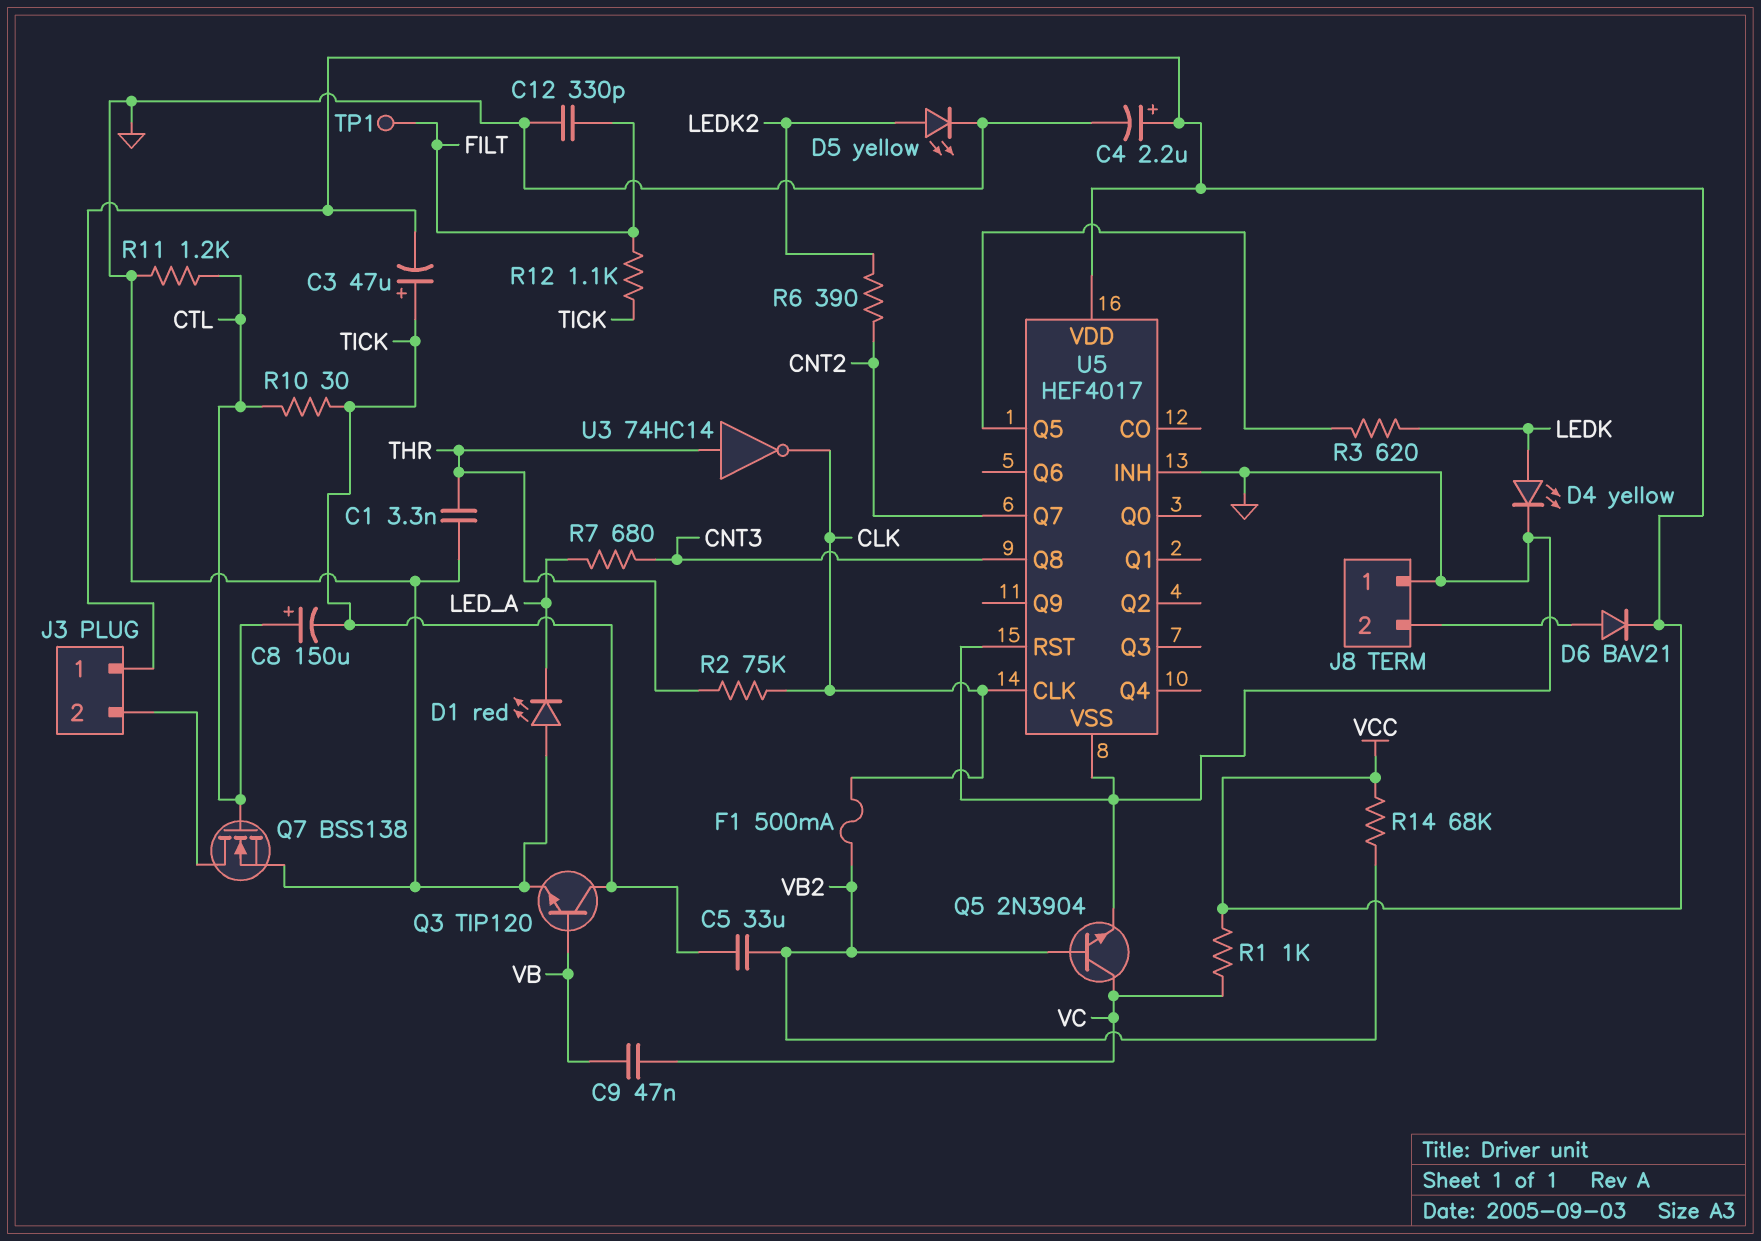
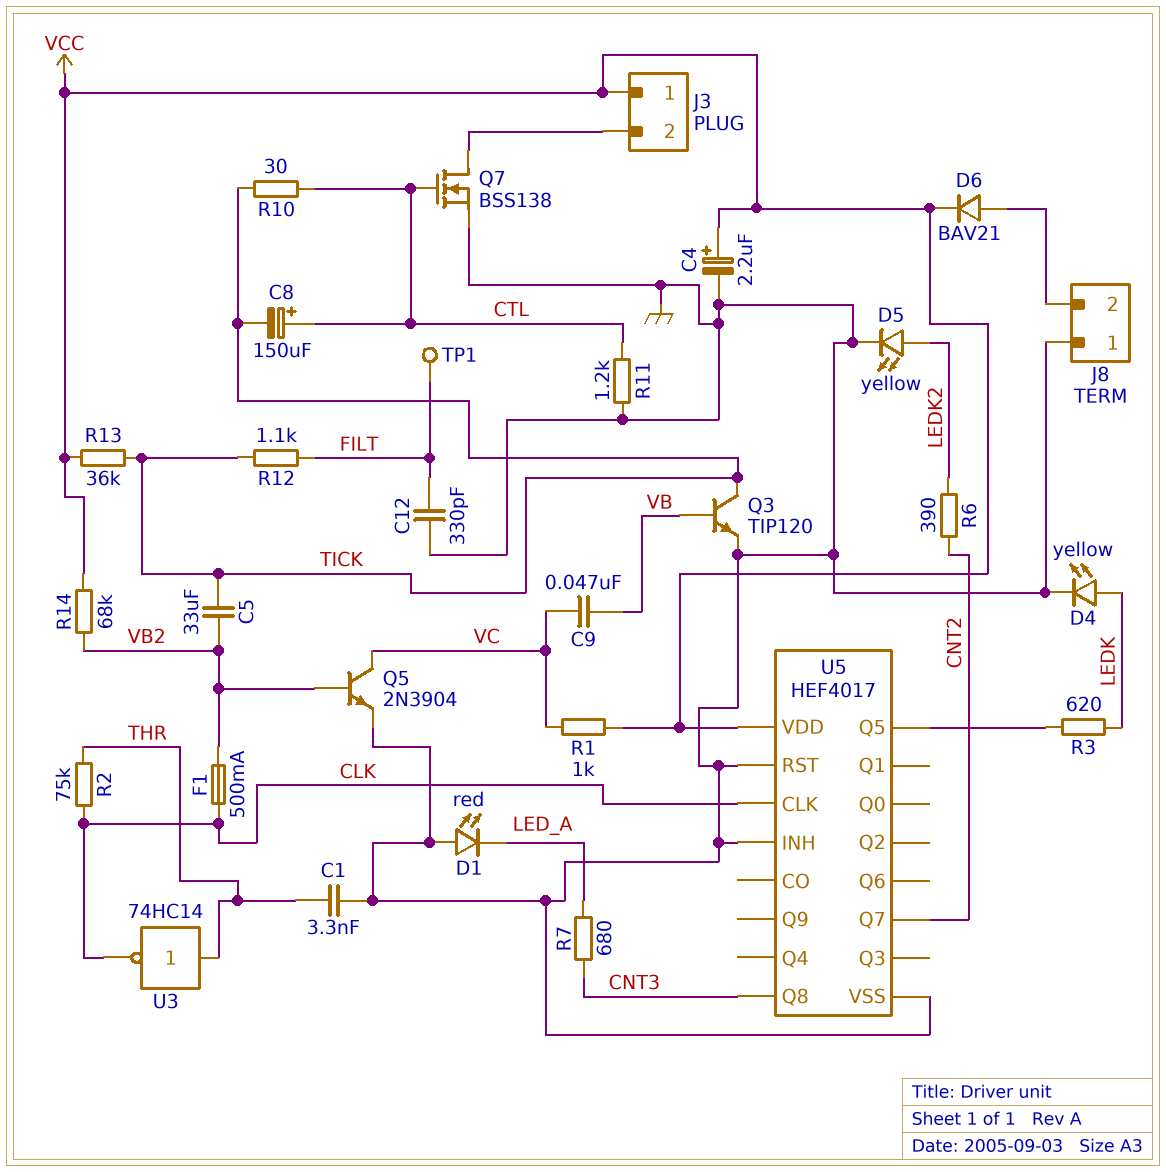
C3: 47uF (plus TICK, minus VCC) -> none
R13: none -> 36k (TICK, VCC)

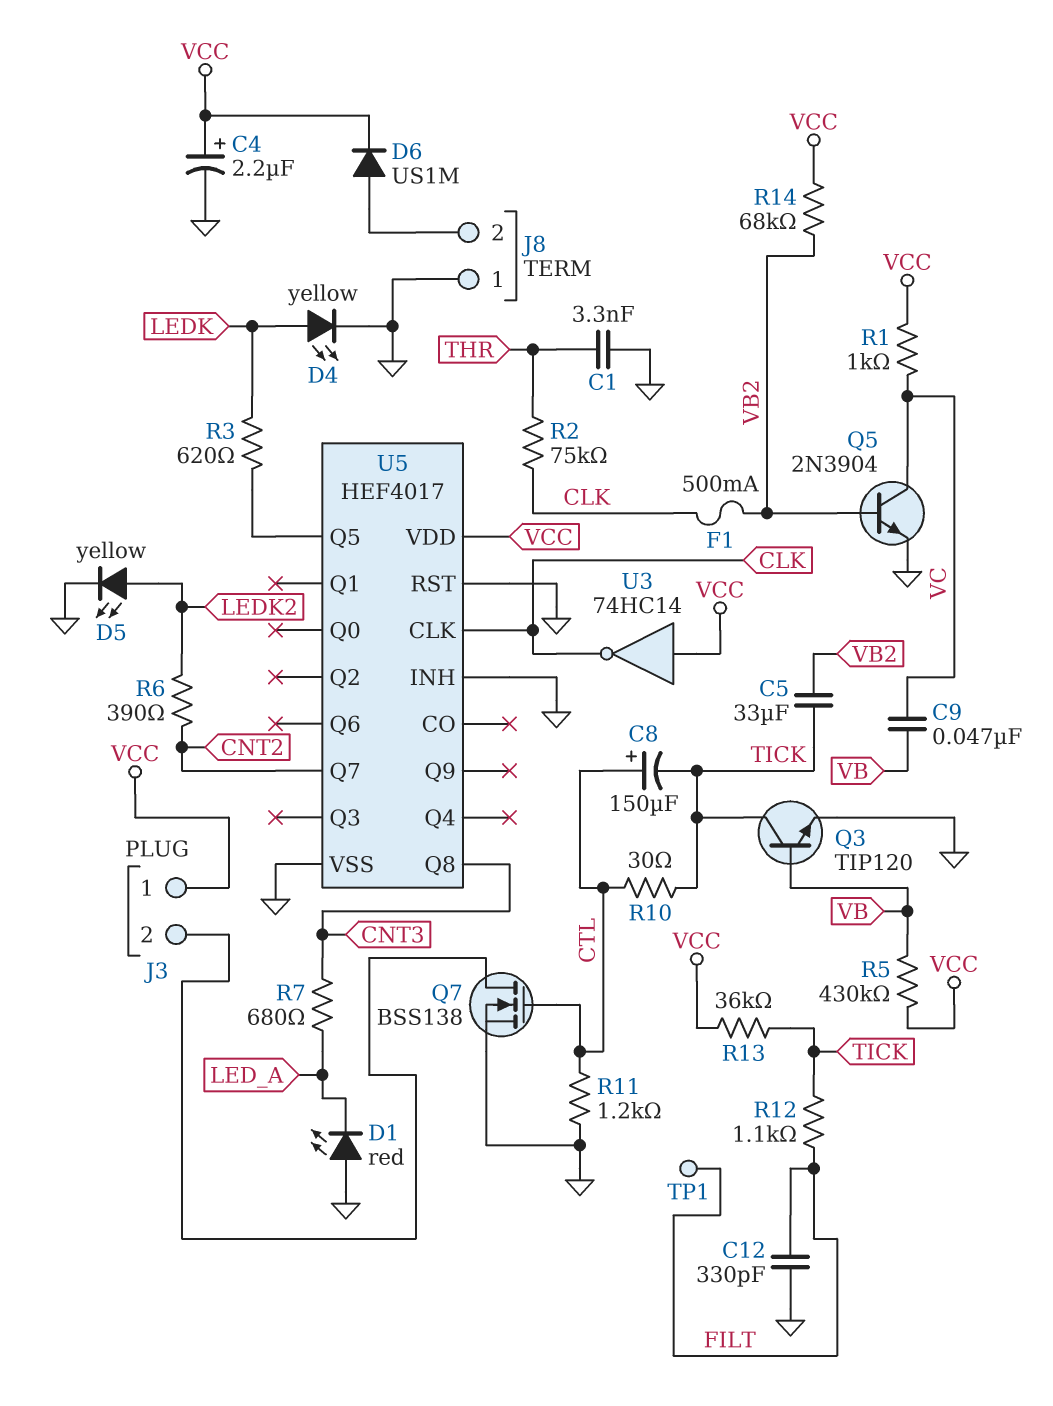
D6: diode BAV21 (A J8/2, K VCC) -> diode US1M (A J8/2, K VCC)
R5: none -> 430k (VB, VCC)
U3: NOT 74HC14 (in THR, out CLK) -> NOT 74HC14 (in VCC, out CLK)

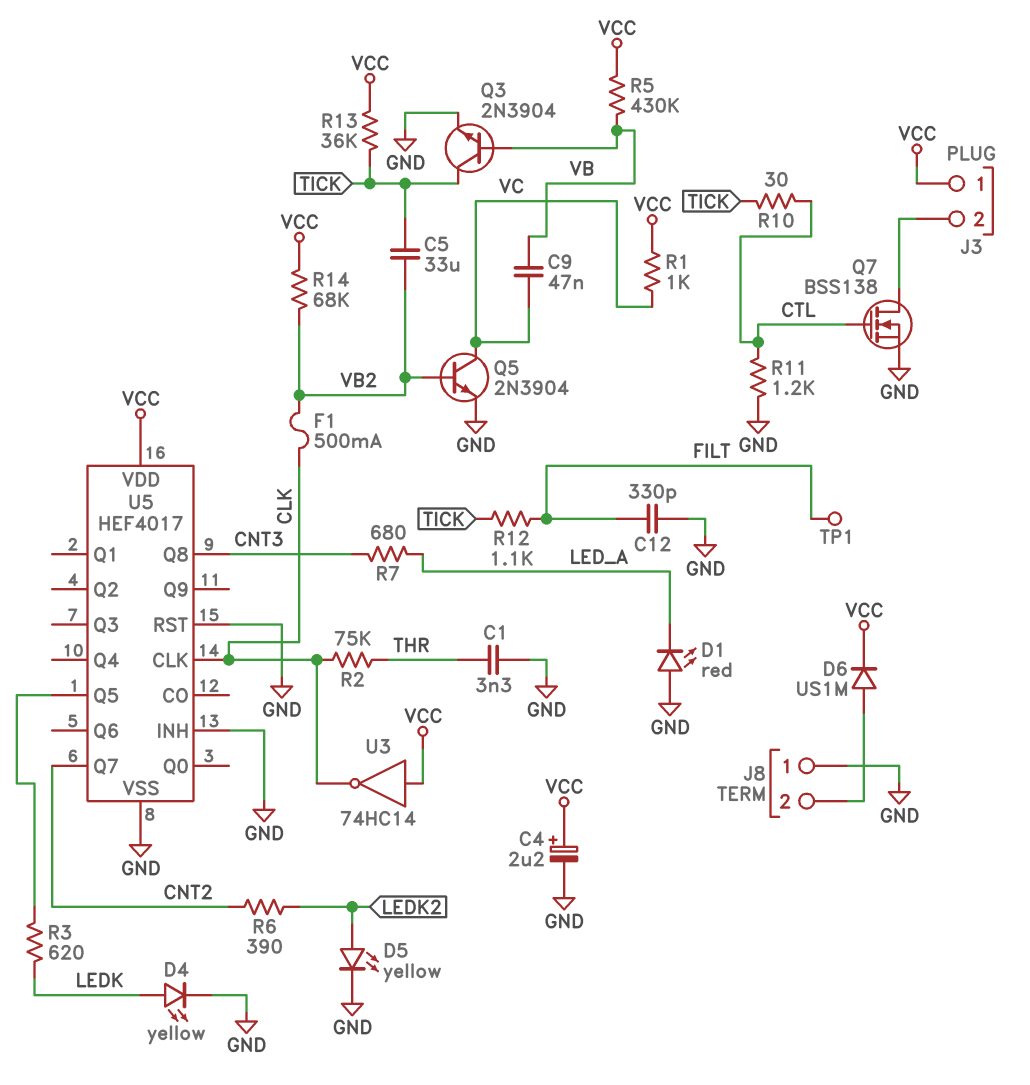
C8: 150uF (plus CTL, minus TICK) -> none
Q3: NPN TIP120 (B VB, C TICK, E GND) -> NPN 2N3904 (B VB, C TICK, E GND)

